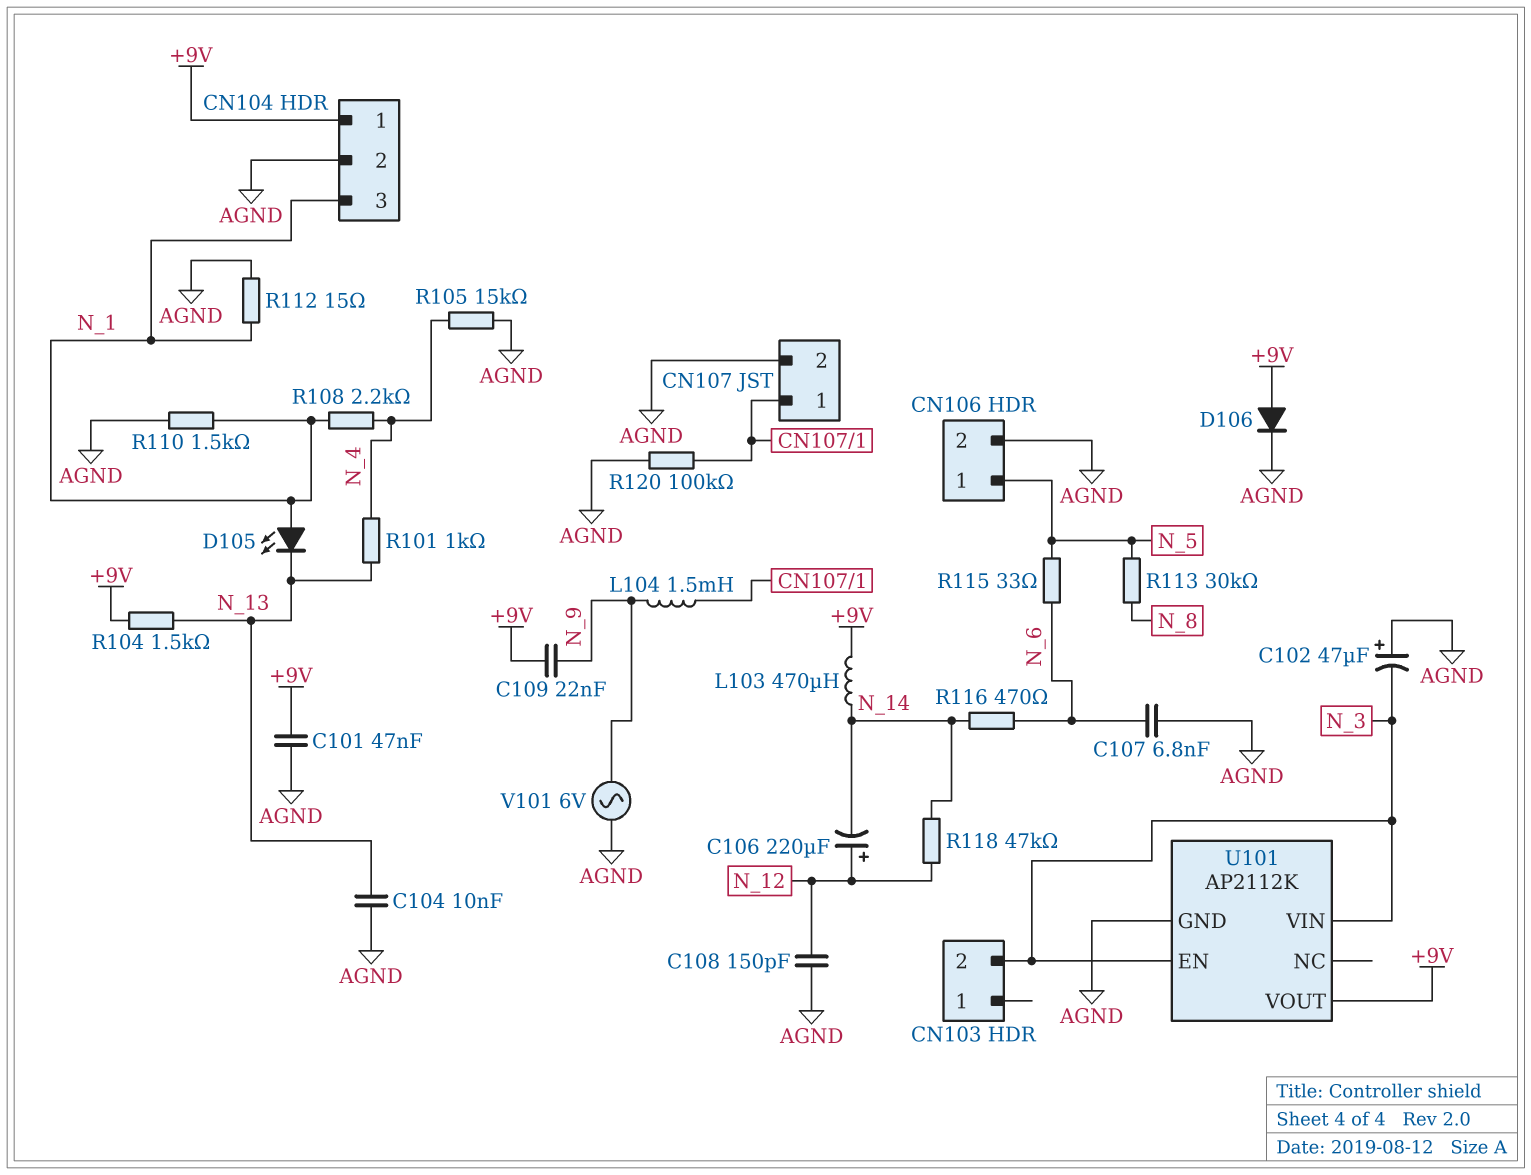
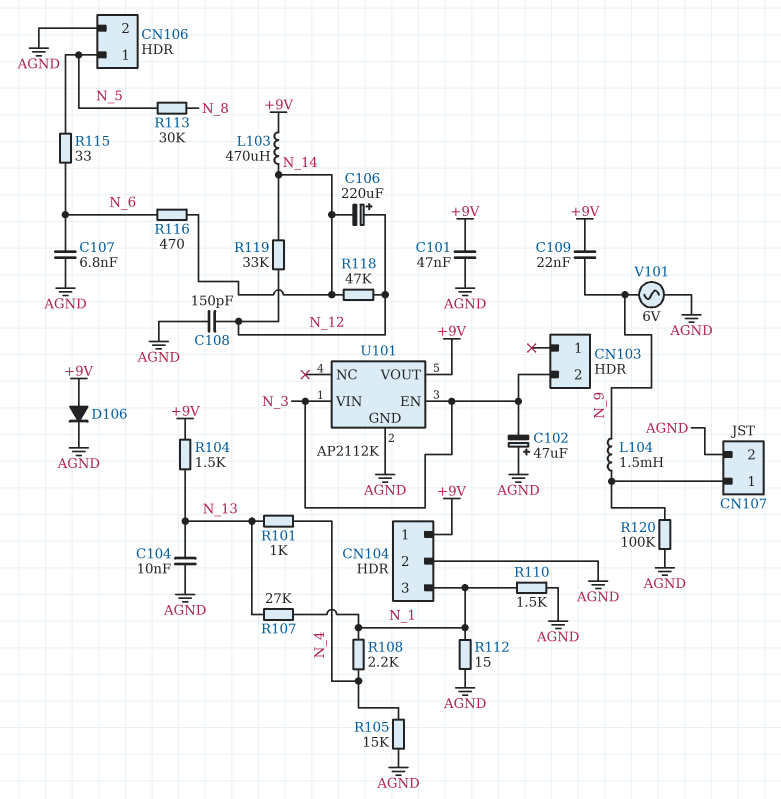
D105: LED (A N_1, K N_13) -> none
R107: none -> 27k (N_1, N_13)
R119: none -> 33k (N_12, N_14)

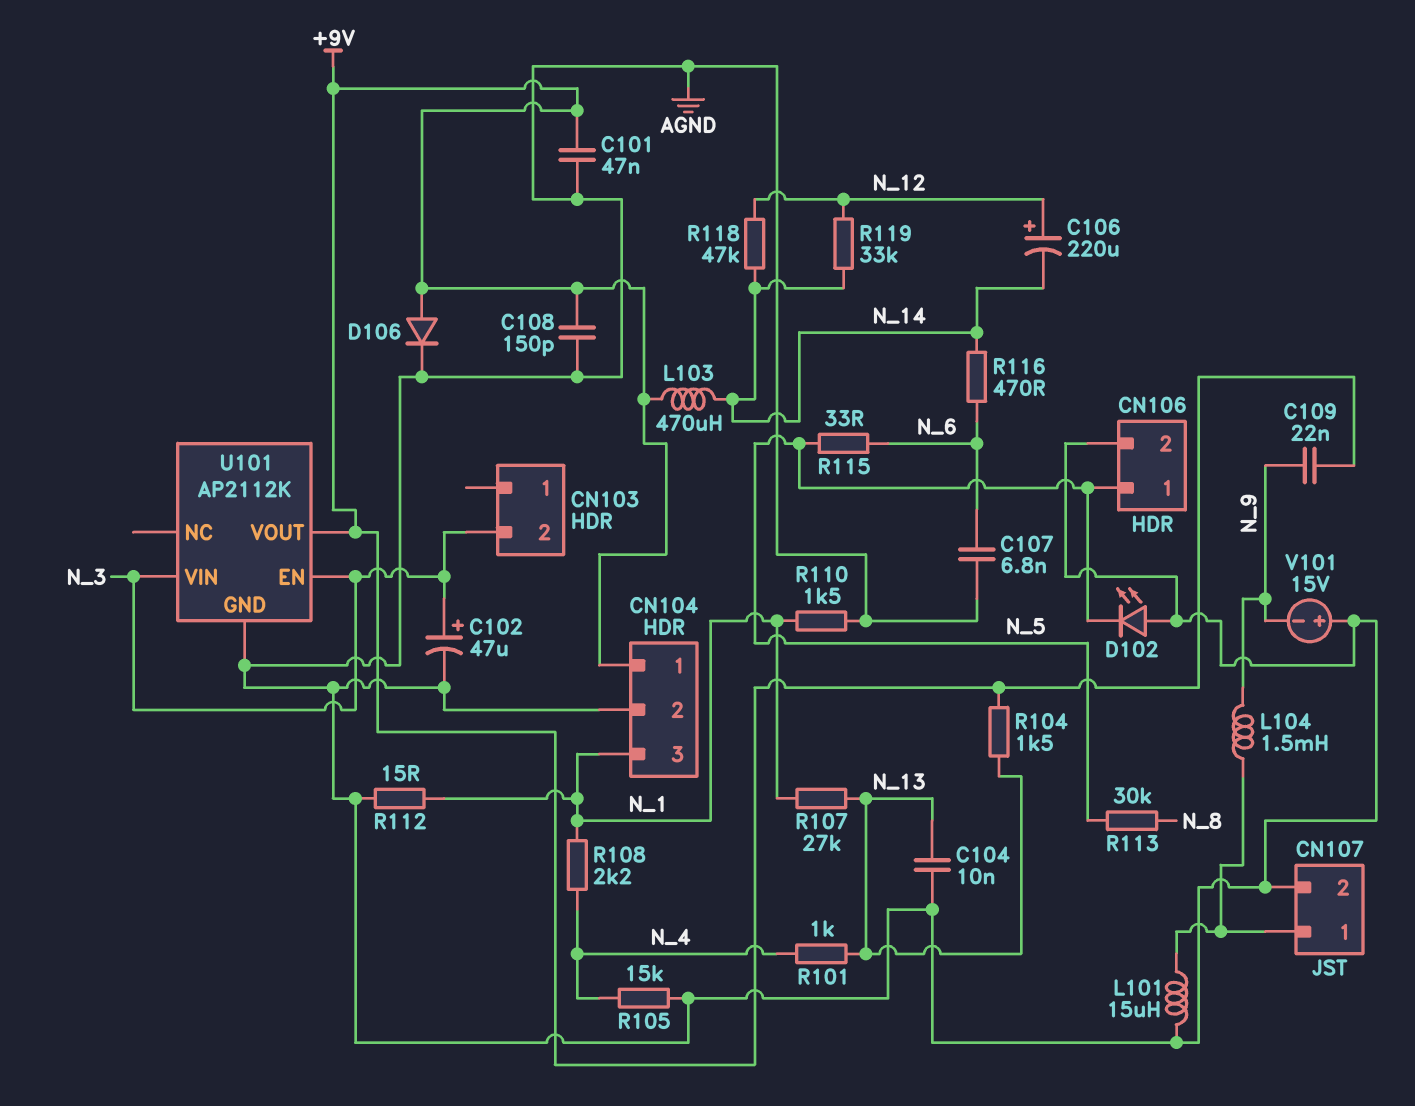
C102: 47uF (plus AGND, minus N_3) -> 47uF (plus N_3, minus AGND)
C108: 150pF (AGND, N_12) -> 150pF (+9V, AGND)
D102: none -> LED (A AGND, K N_5)
L101: none -> 15uH (AGND, CN107/1)
R120: 100k (AGND, CN107/1) -> none
V101: AC 6V (AGND, N_9) -> 15V (plus AGND, minus N_9)

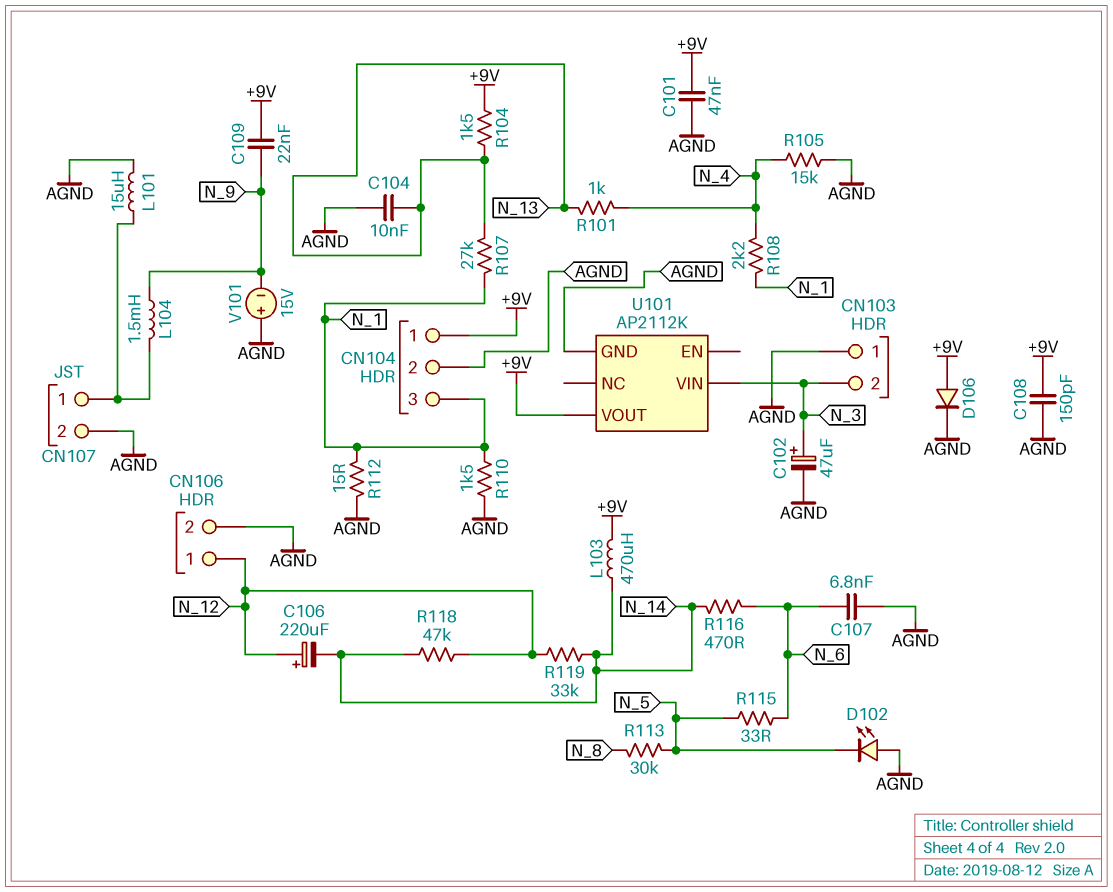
CN103 pin 1: none -> AGND
CN106 pin 1: N_5 -> N_12
U101 pin EN: N_3 -> none

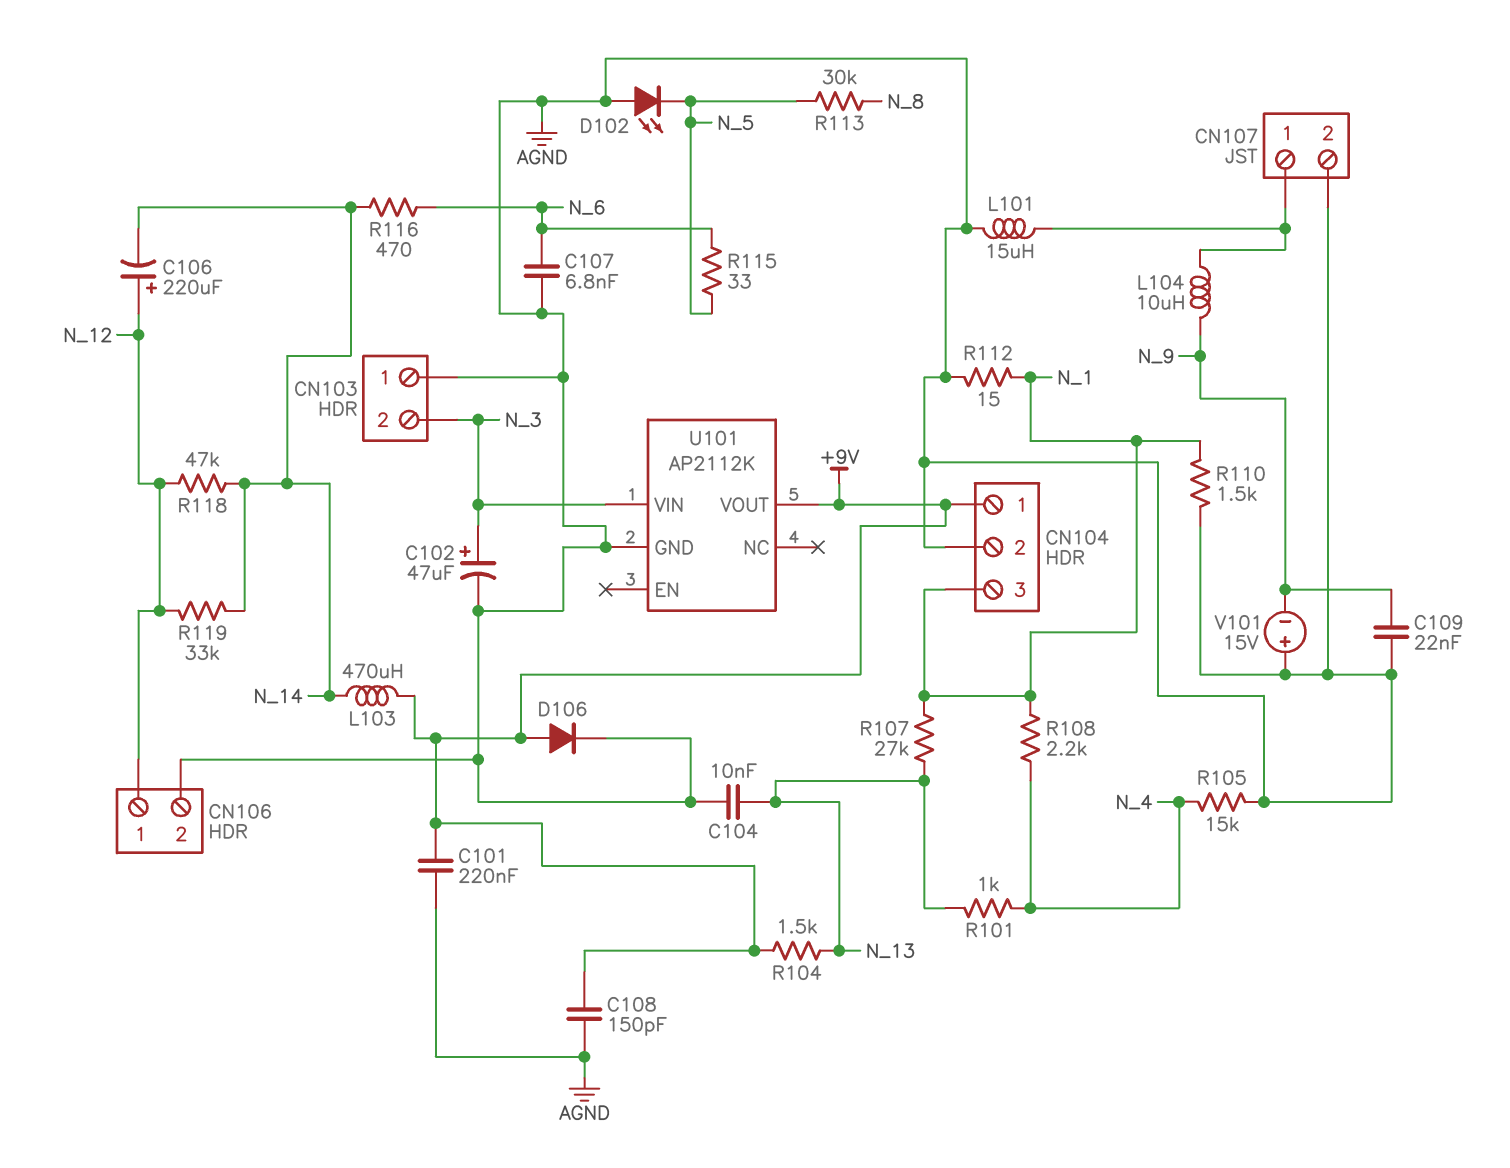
C101: 47nF (+9V, AGND) -> 220nF (+9V, AGND)
C109: 22nF (+9V, N_9) -> 22nF (AGND, N_9)
L104: 1.5mH (CN107/1, N_9) -> 10uH (CN107/1, N_9)

